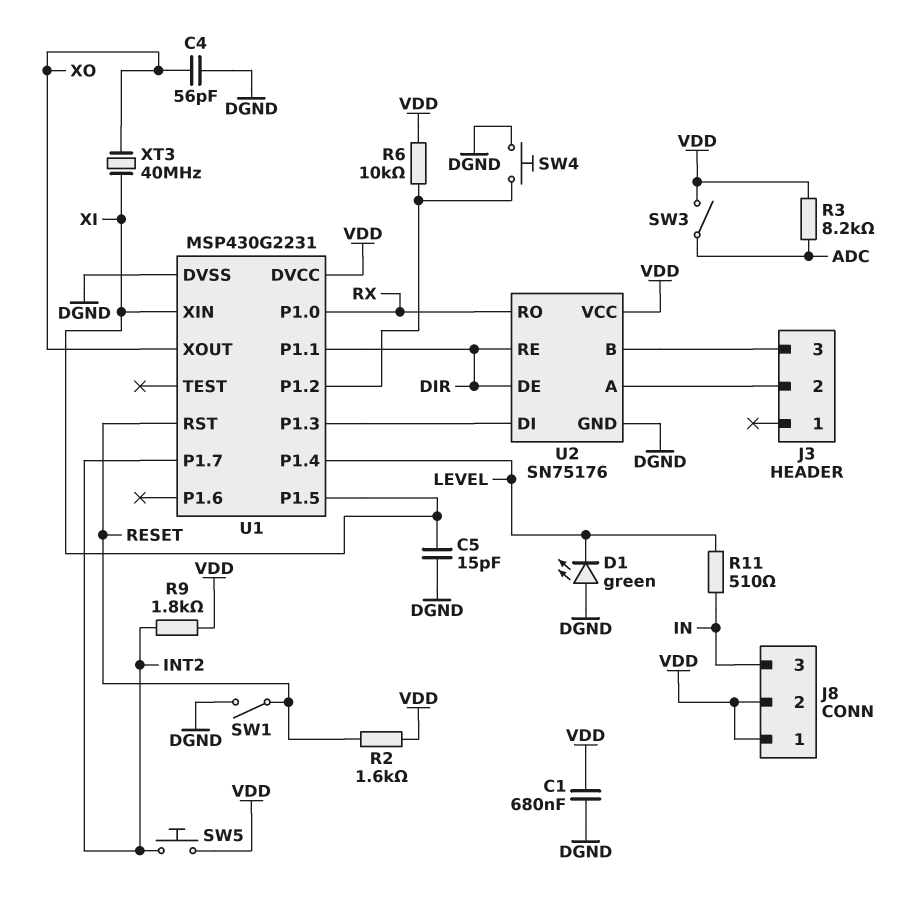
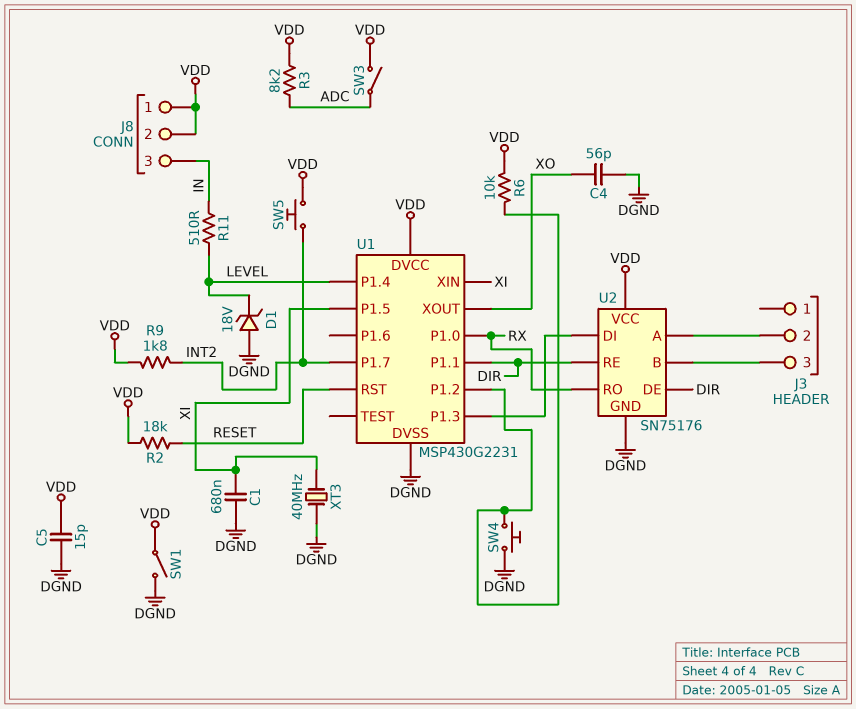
C1: 680nF (DGND, VDD) -> 680nF (DGND, XI)
C5: 15pF (DGND, XI) -> 15pF (DGND, VDD)
D1: LED green (A DGND, K LEVEL) -> zener 18V (A DGND, K LEVEL)
R2: 1.6k (RESET, VDD) -> 18k (RESET, VDD)
SW1: switch (DGND, RESET) -> switch (DGND, VDD)
XT3: 40MHz (XI, XO) -> 40MHz (DGND, XI)

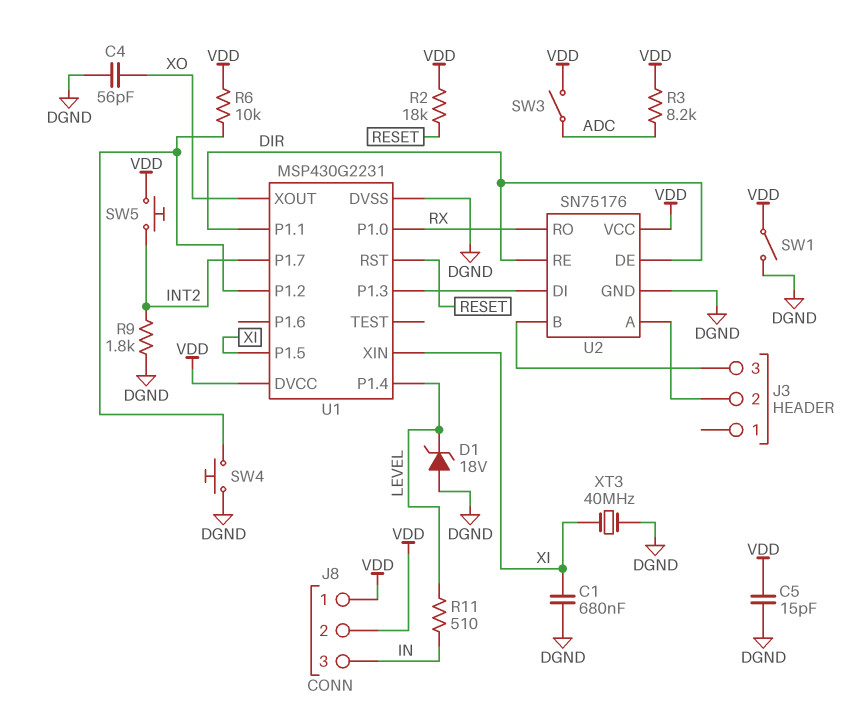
R9: 1.8k (INT2, VDD) -> 1.8k (DGND, INT2)

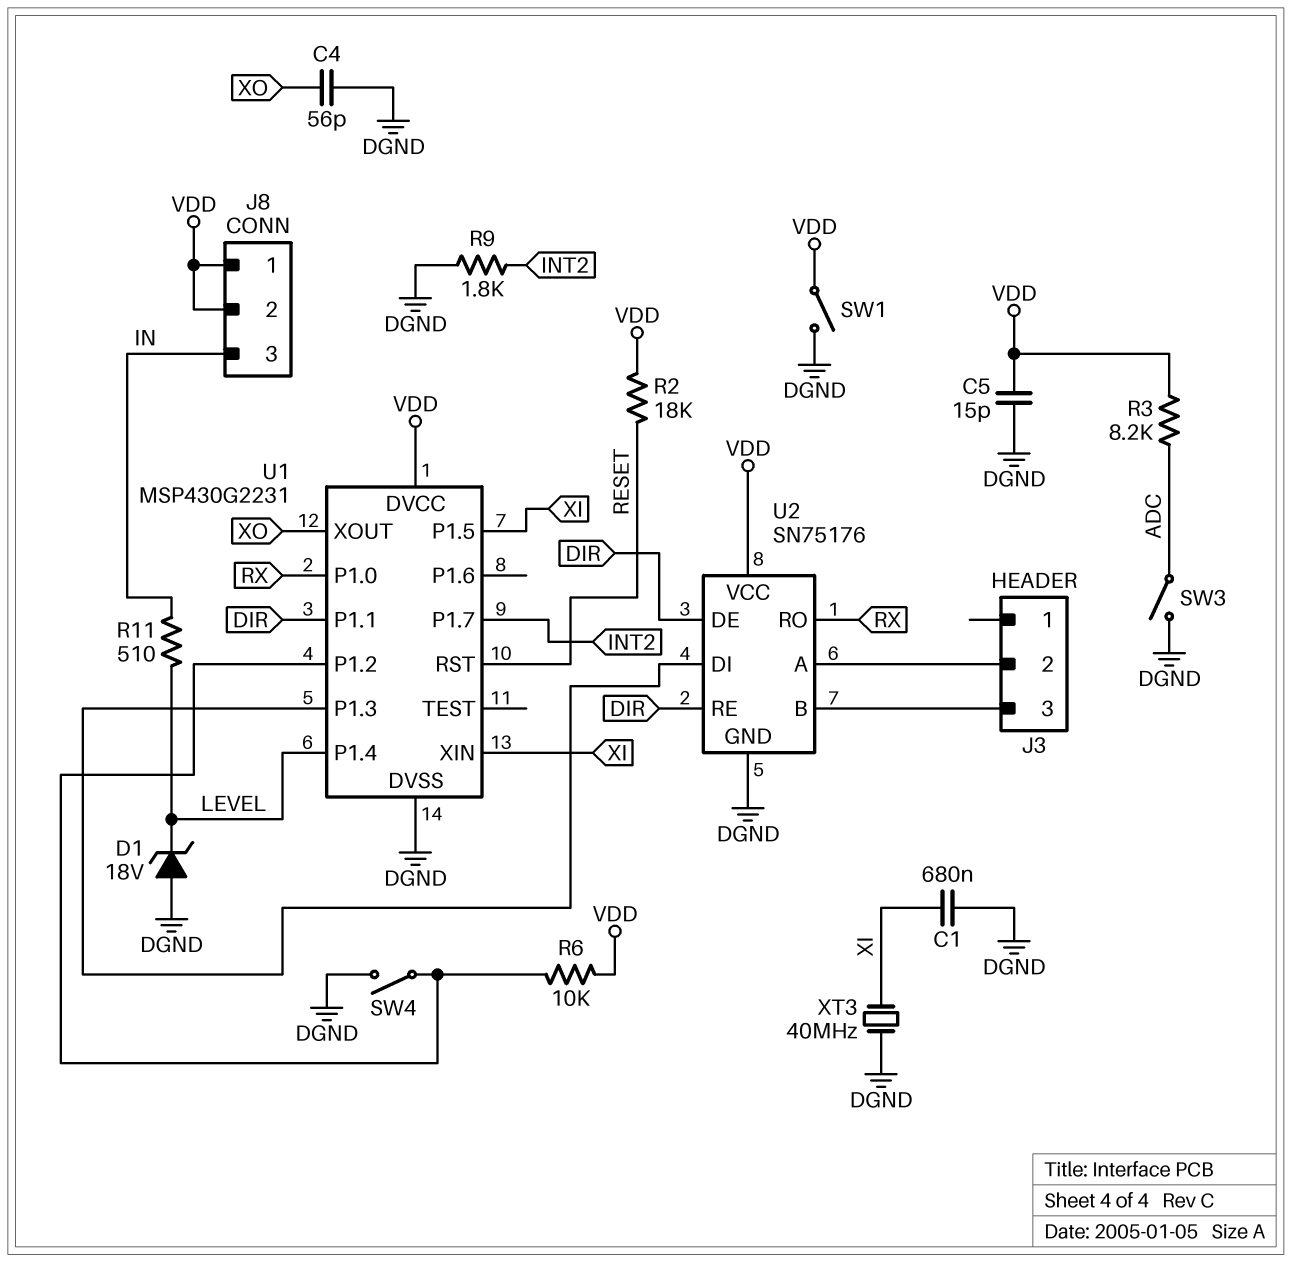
SW3: switch (ADC, VDD) -> switch (ADC, DGND)
SW4: button (DGND, U1/P1.2) -> switch (DGND, U1/P1.2)
SW5: button (INT2, VDD) -> none

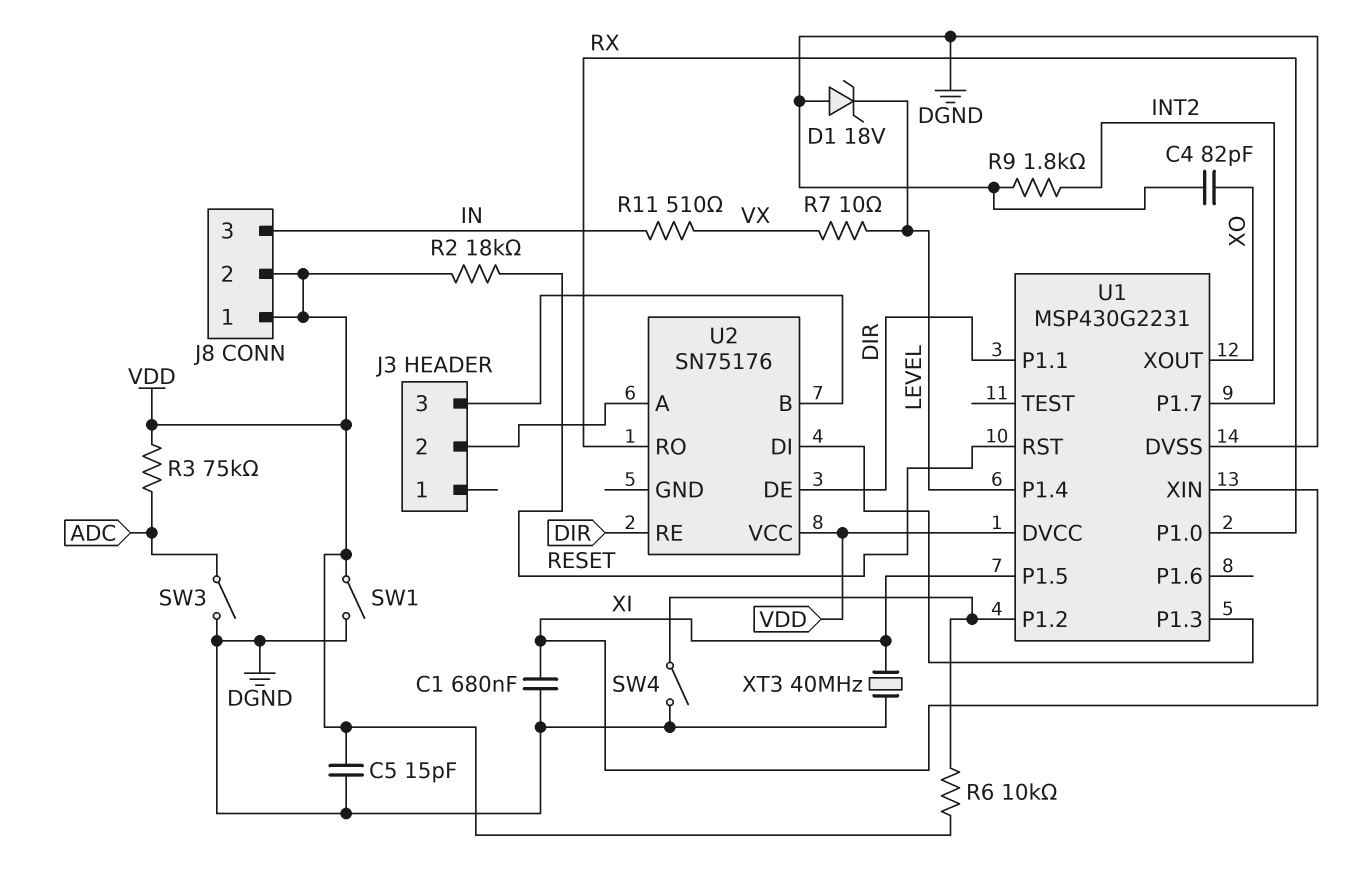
C4: 56pF (DGND, XO) -> 82pF (DGND, XO)
R3: 8.2k (ADC, VDD) -> 75k (ADC, VDD)
R7: none -> 10 (LEVEL, VX)
R11: 510 (IN, LEVEL) -> 510 (IN, VX)
U2 pin GND: DGND -> none

